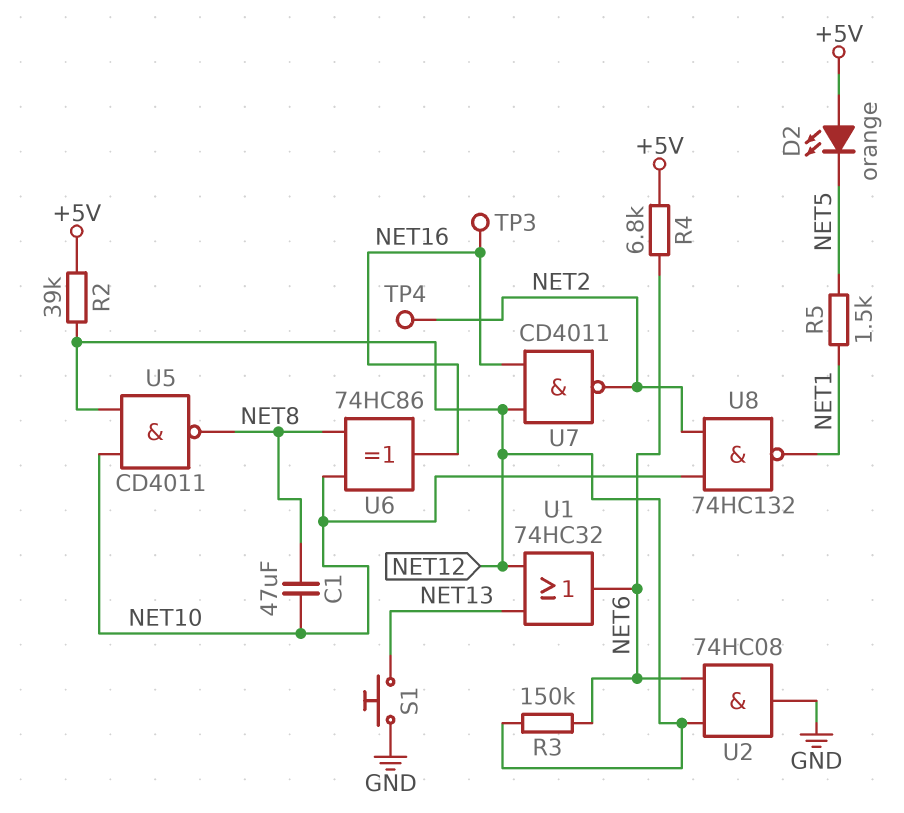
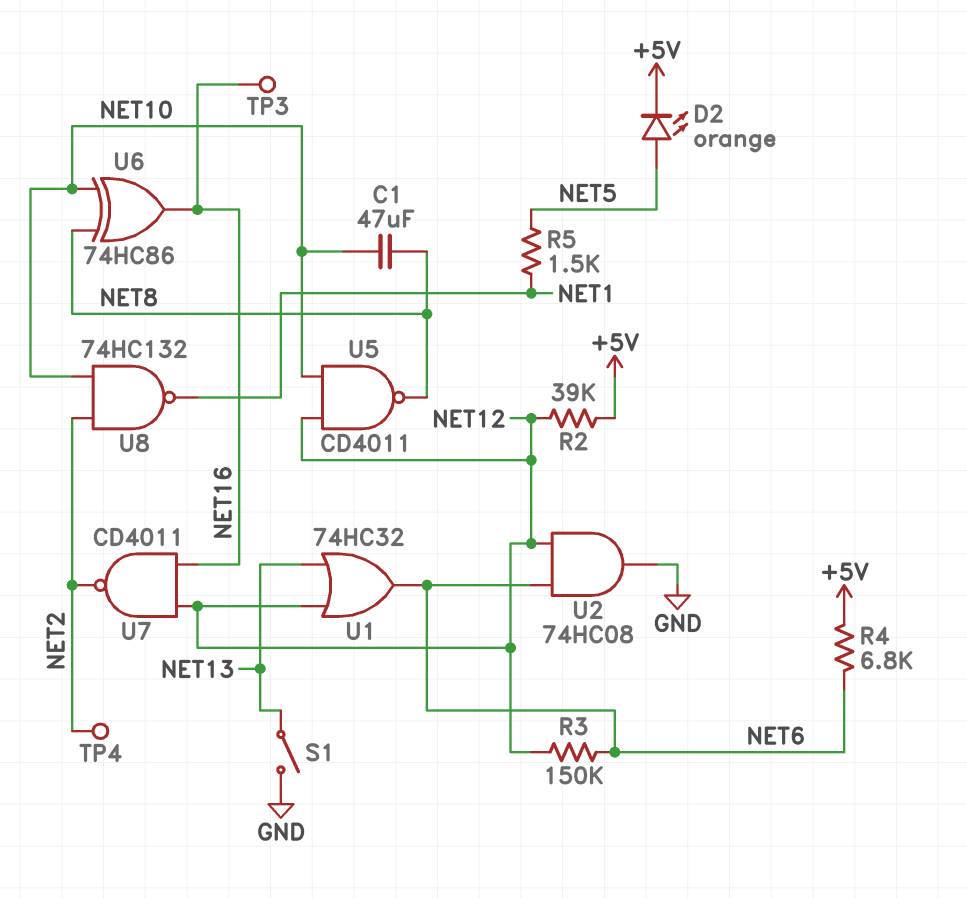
D2: LED orange (A +5V, K NET5) -> LED orange (A NET5, K +5V)
S1: button (GND, NET13) -> switch (GND, NET13)

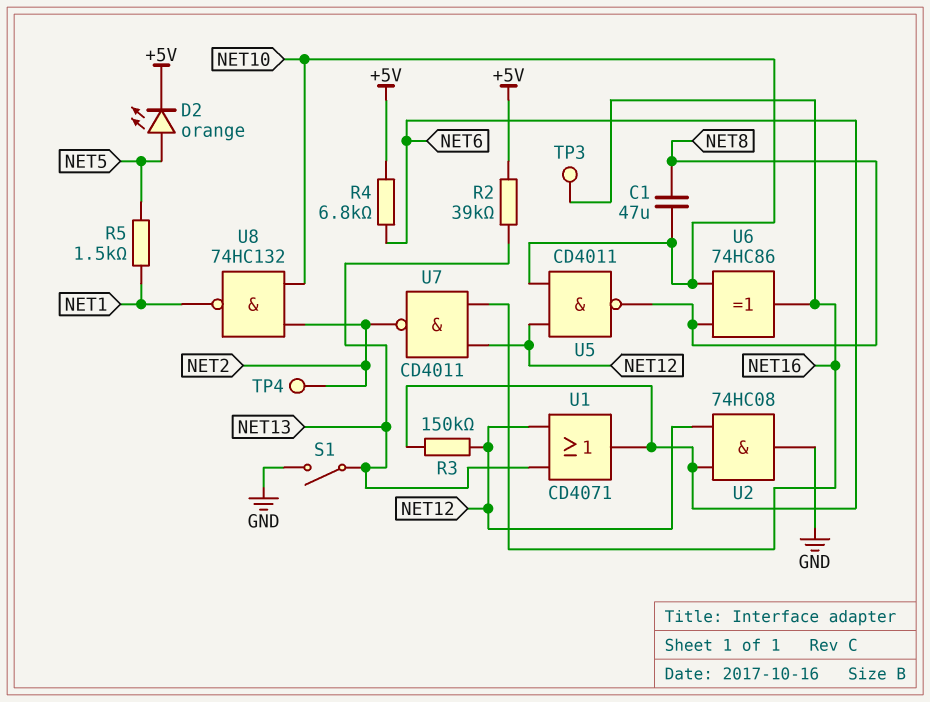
R2: 39k (+5V, NET12) -> 39k (+5V, NET13)
U1: OR 74HC32 (in NET12, in NET13, out NET6) -> OR CD4071 (in NET12, in NET13, out NET6)

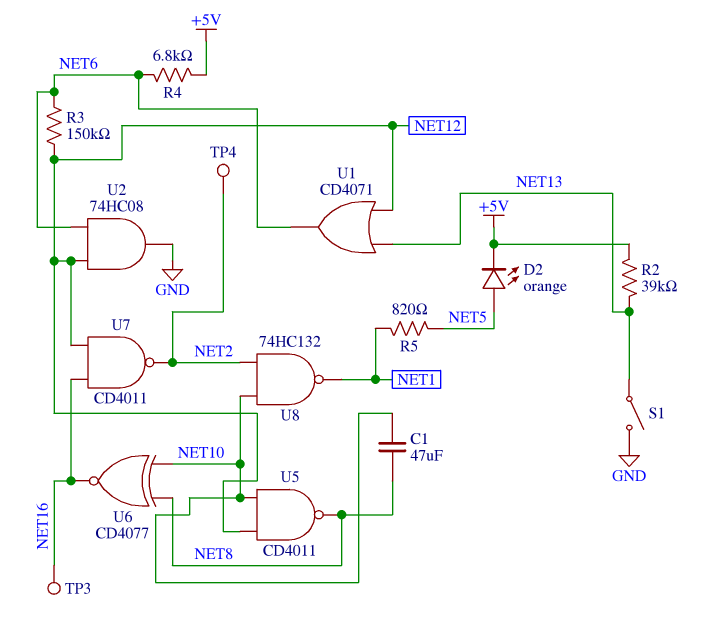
R5: 1.5k (NET1, NET5) -> 820 (NET1, NET5)
U6: XOR 74HC86 (in NET8, in NET10, out NET16) -> XNOR CD4077 (in NET8, in NET10, out NET16)

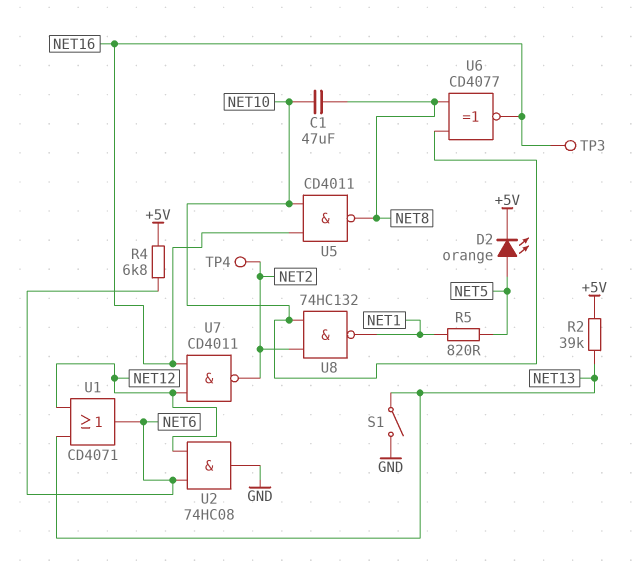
R3: 150k (NET6, NET12) -> none
U5: NAND CD4011 (in NET10, in NET12, out NET8) -> NAND CD4011 (in NET10, in NET16, out NET8)

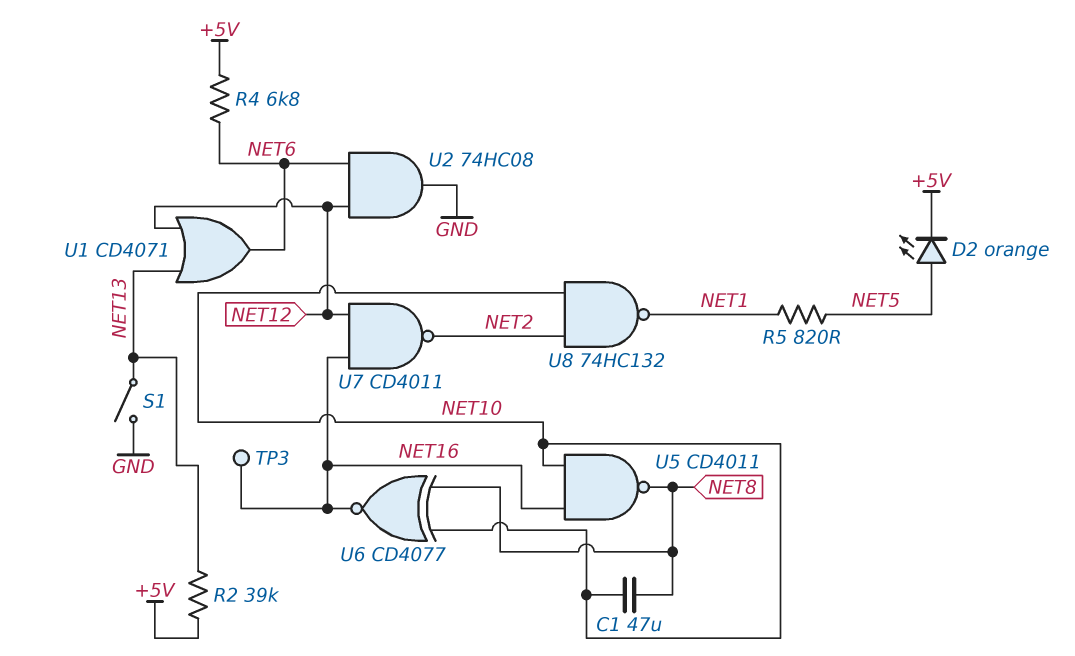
TP4: test point (NET2) -> none

